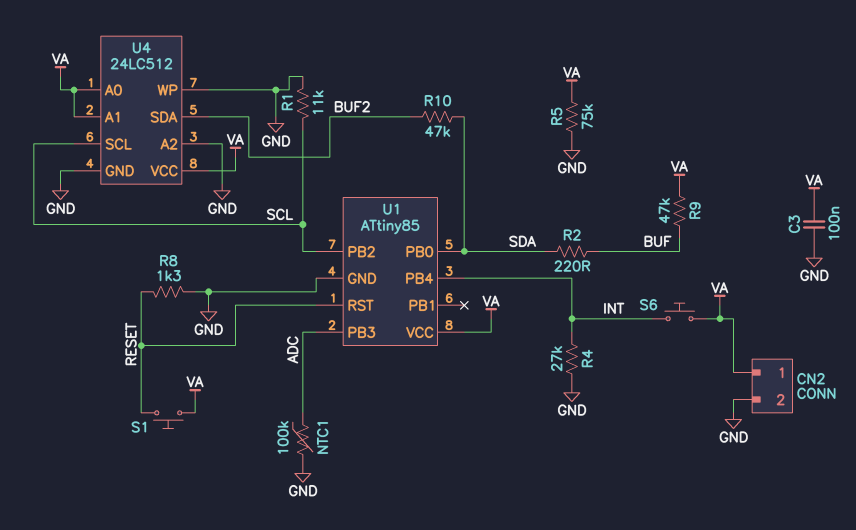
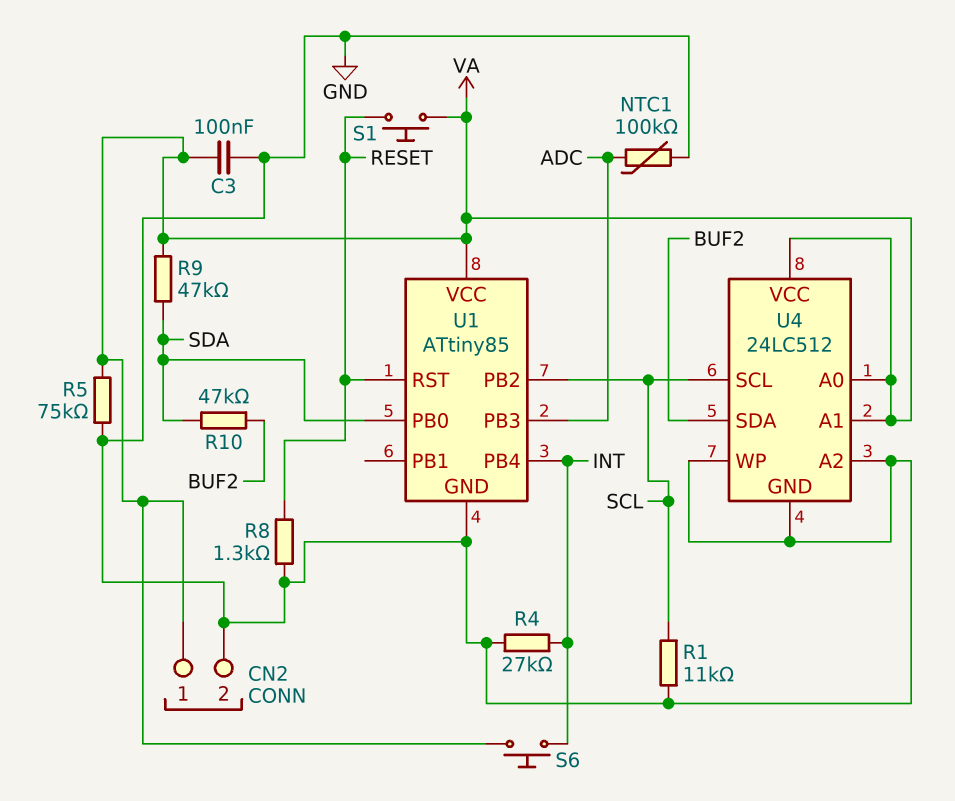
R2: 220 (BUF, SDA) -> none
R9: 47k (BUF, VA) -> 47k (SDA, VA)

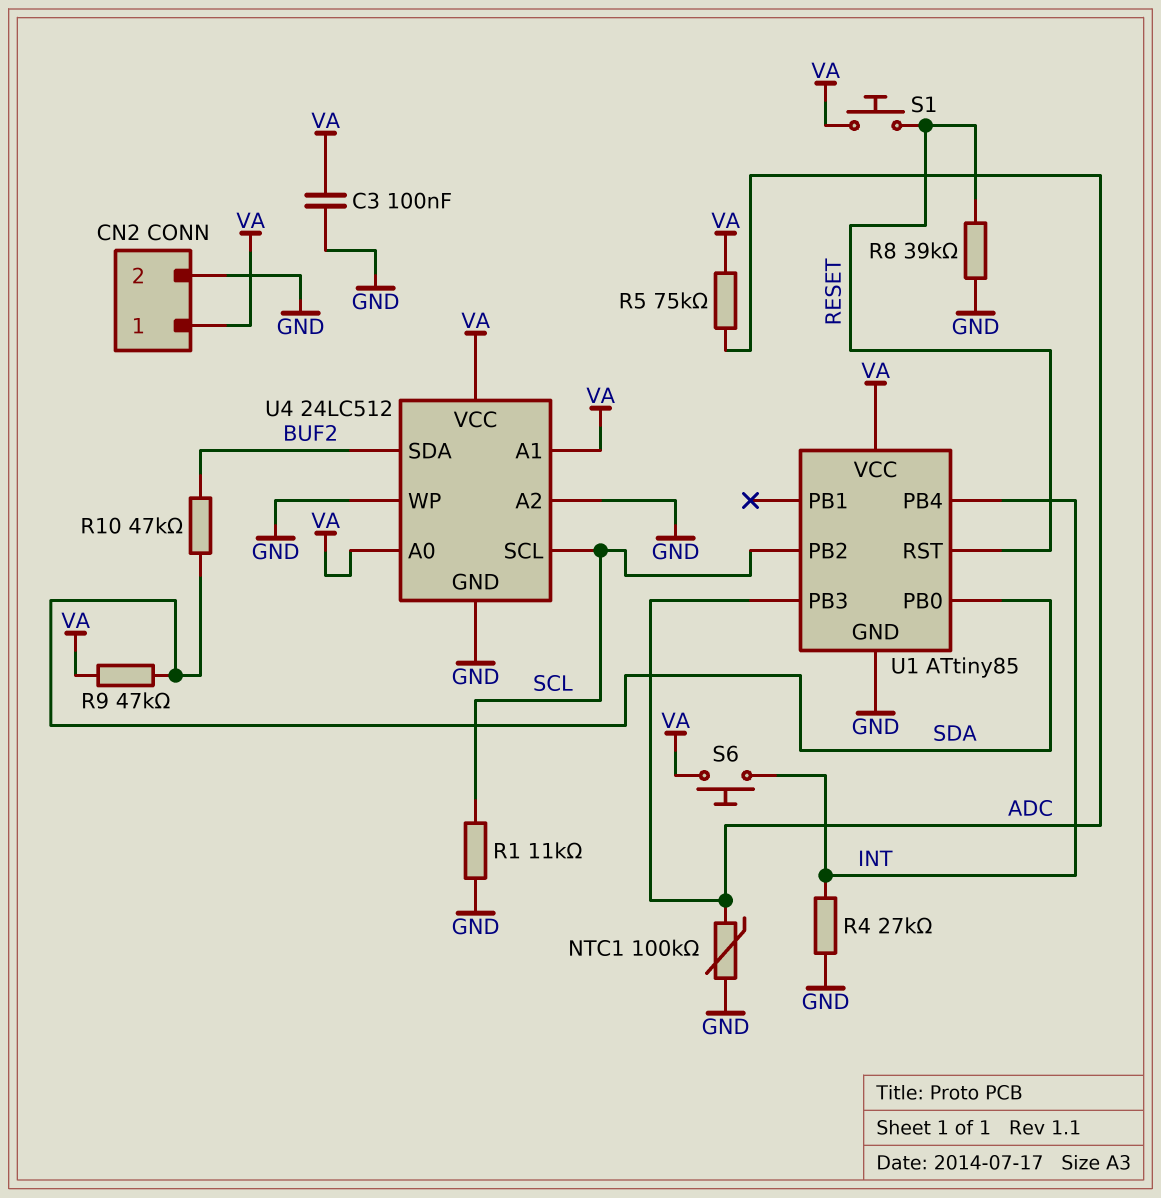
R5: 75k (GND, VA) -> 75k (ADC, VA)
R8: 1.3k (GND, RESET) -> 39k (GND, RESET)

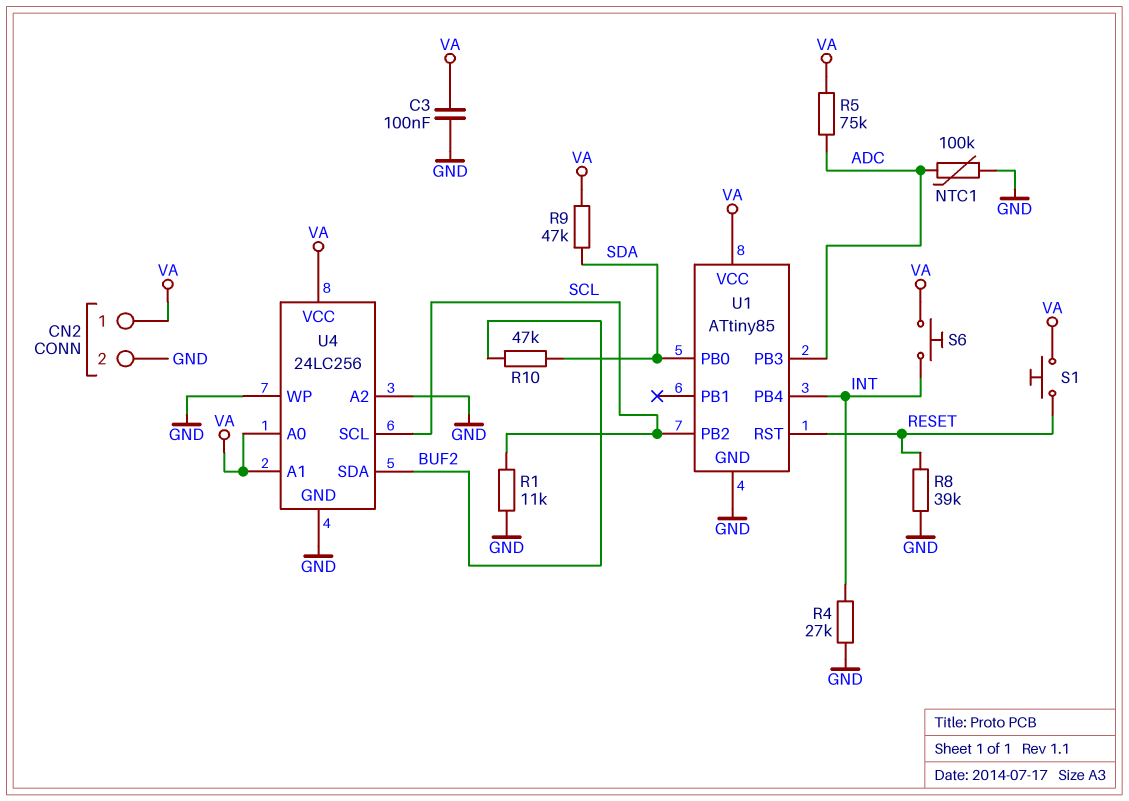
U4: 24LC512 -> 24LC256

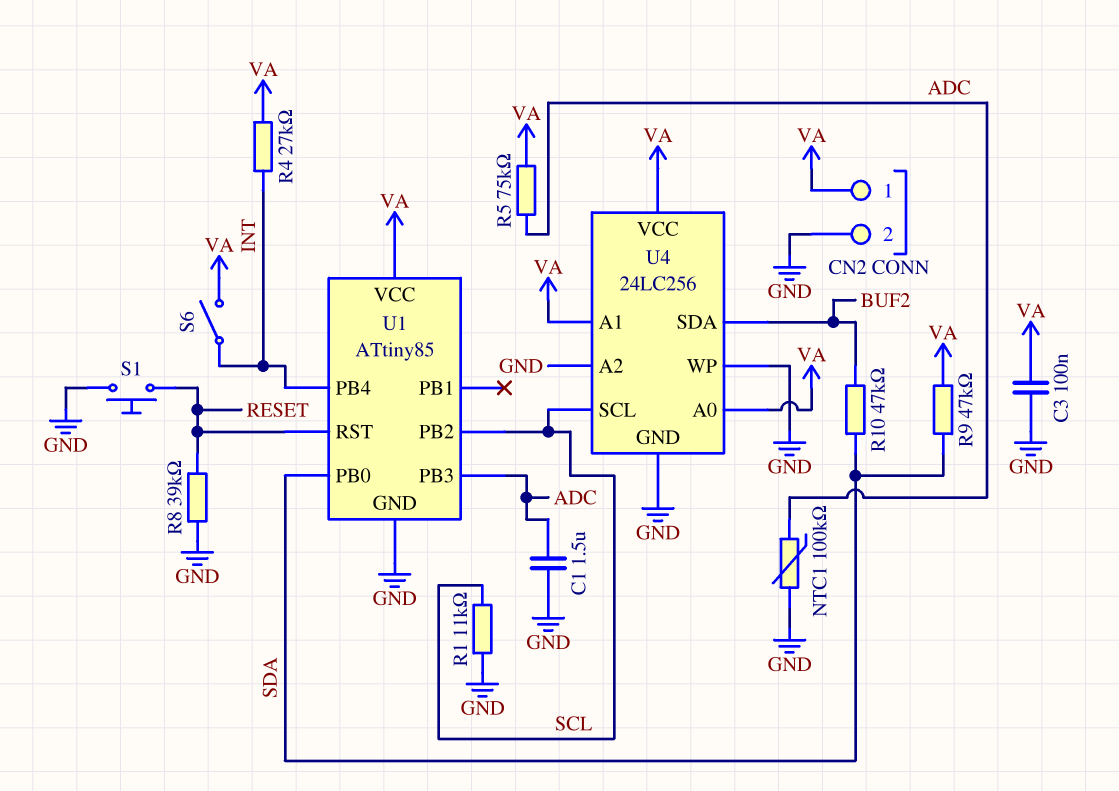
C1: none -> 1.5uF (ADC, GND)
R4: 27k (GND, INT) -> 27k (INT, VA)
S1: button (RESET, VA) -> button (GND, RESET)
S6: button (INT, VA) -> switch (INT, VA)

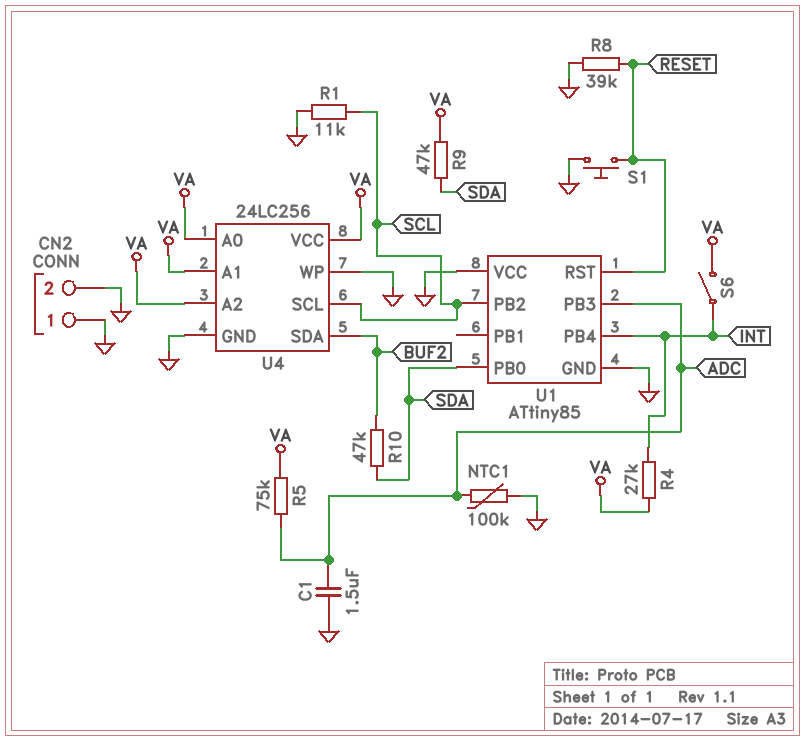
C3: 100nF (GND, VA) -> none
CN2 pin 1: VA -> GND
U1 pin VCC: VA -> GND
U4 pin A2: GND -> VA

